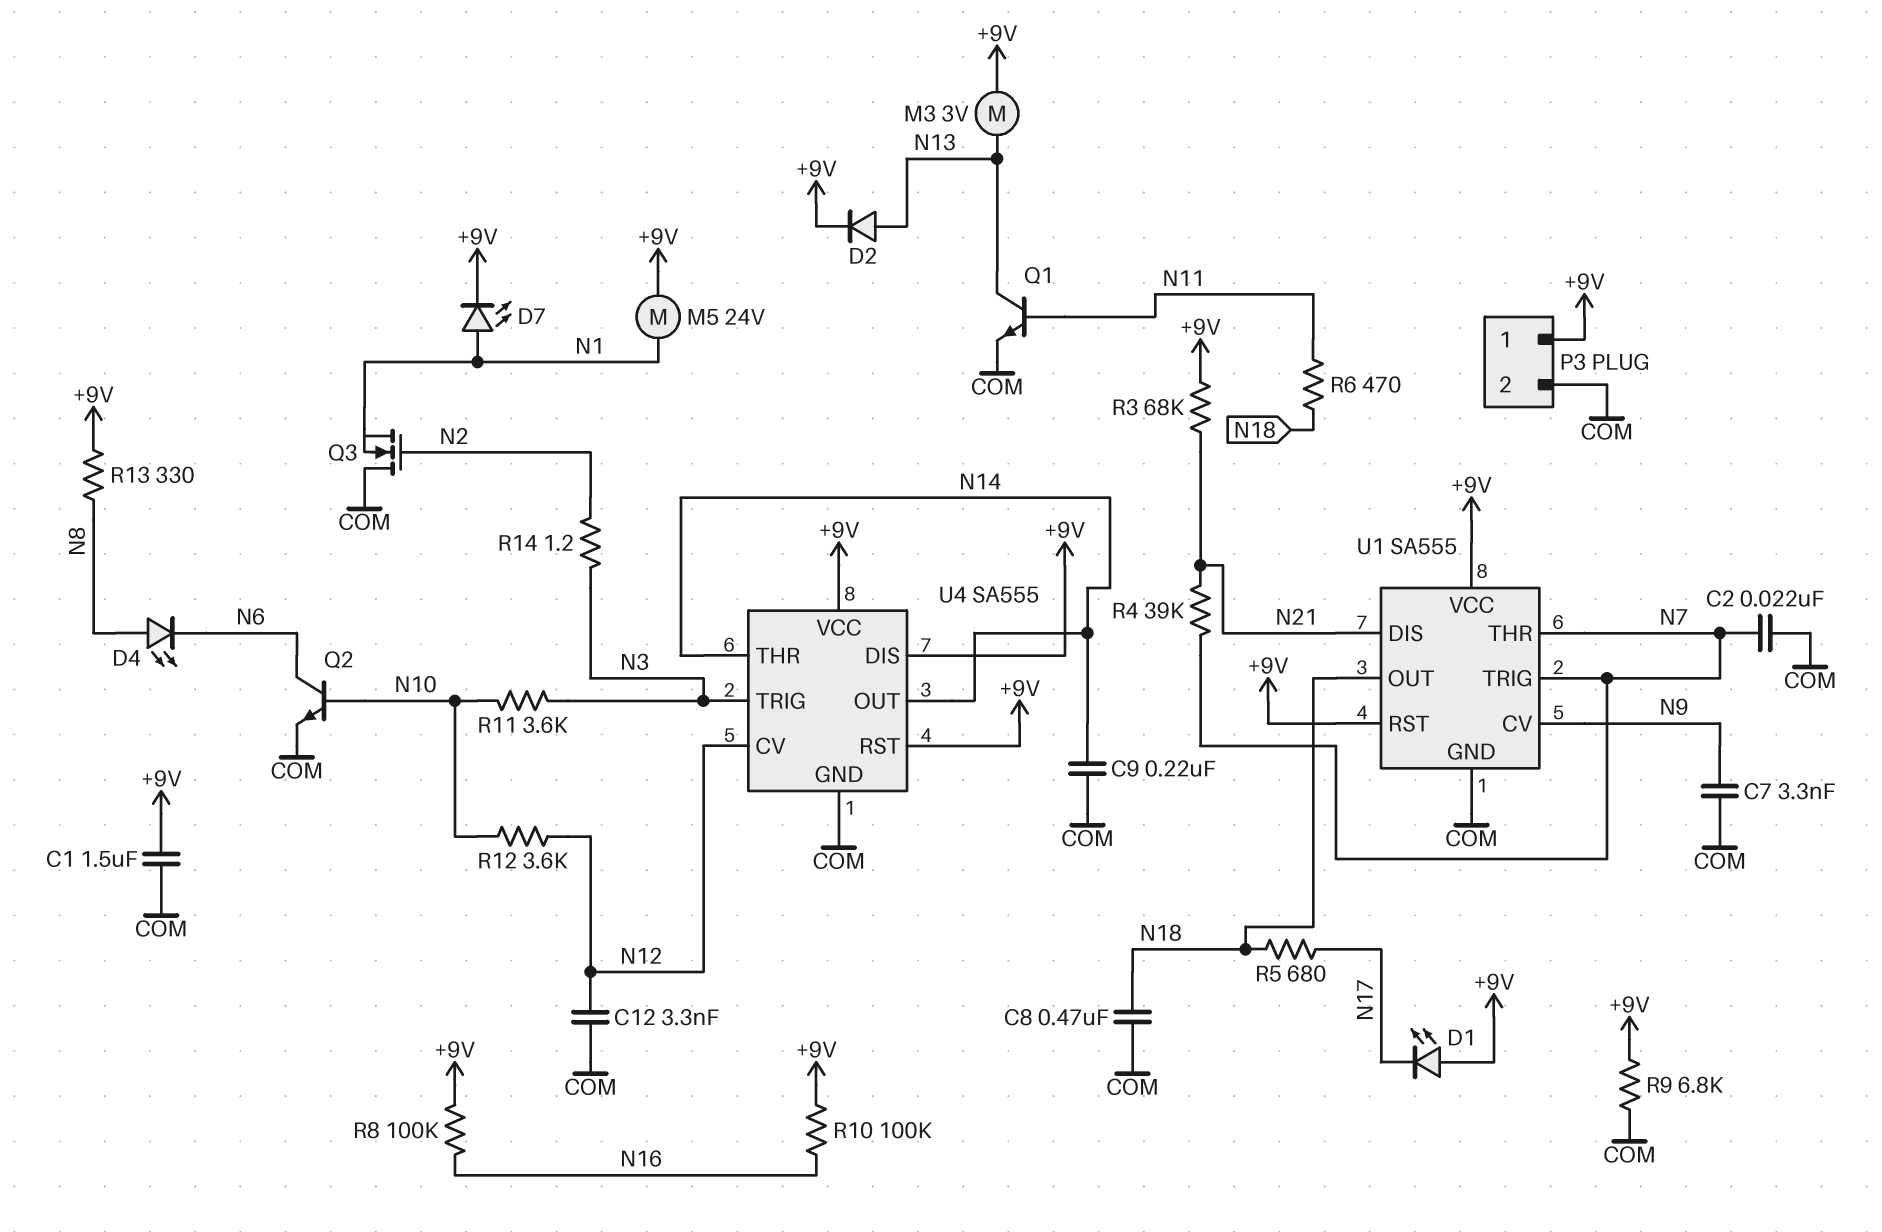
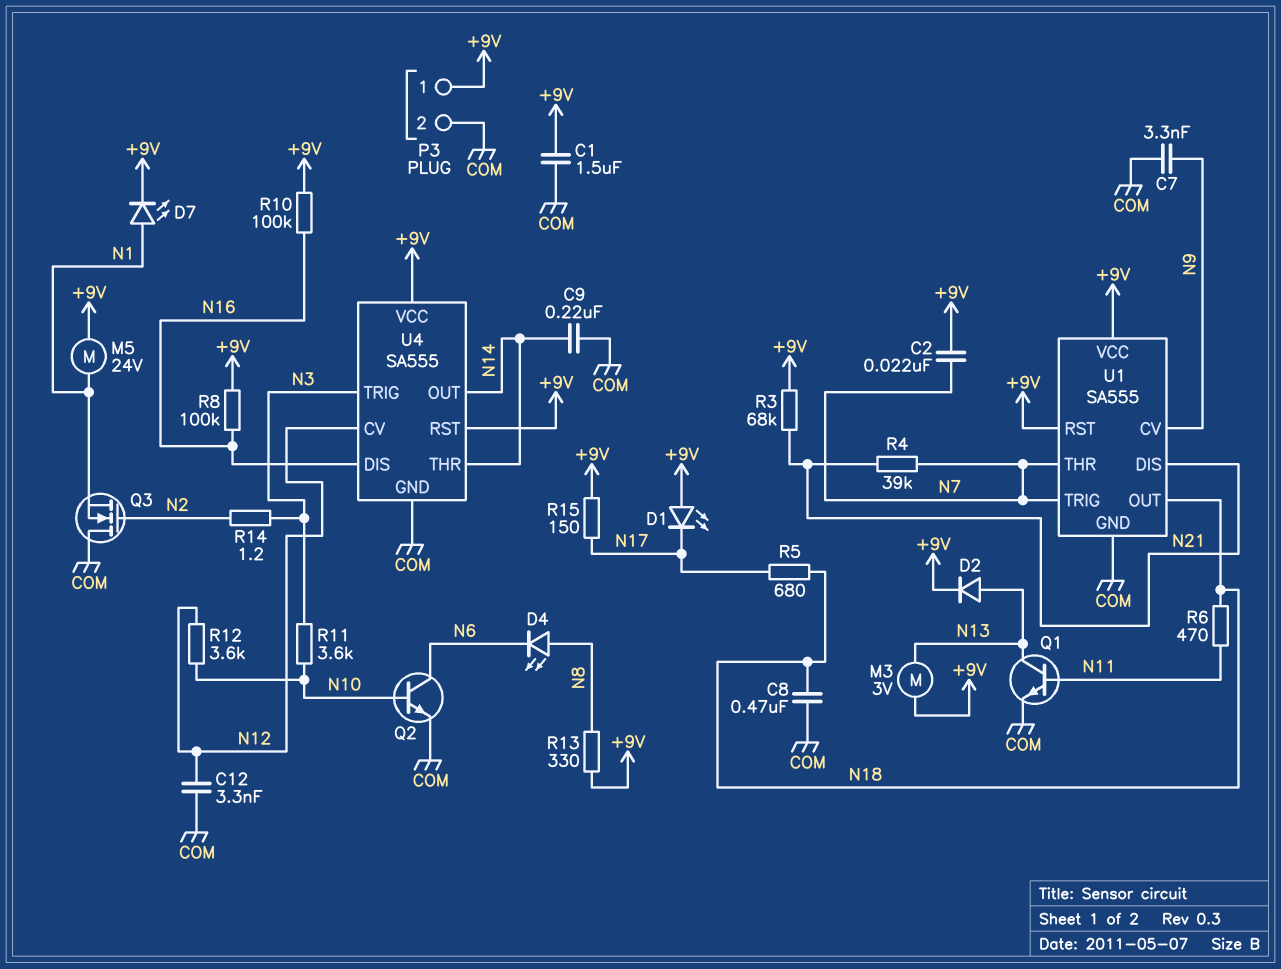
C2: 22nF (COM, N7) -> 22nF (+9V, N7)
R9: 6.8k (+9V, COM) -> none
R15: none -> 150 (+9V, N17)
U4 pin DIS: +9V -> N16

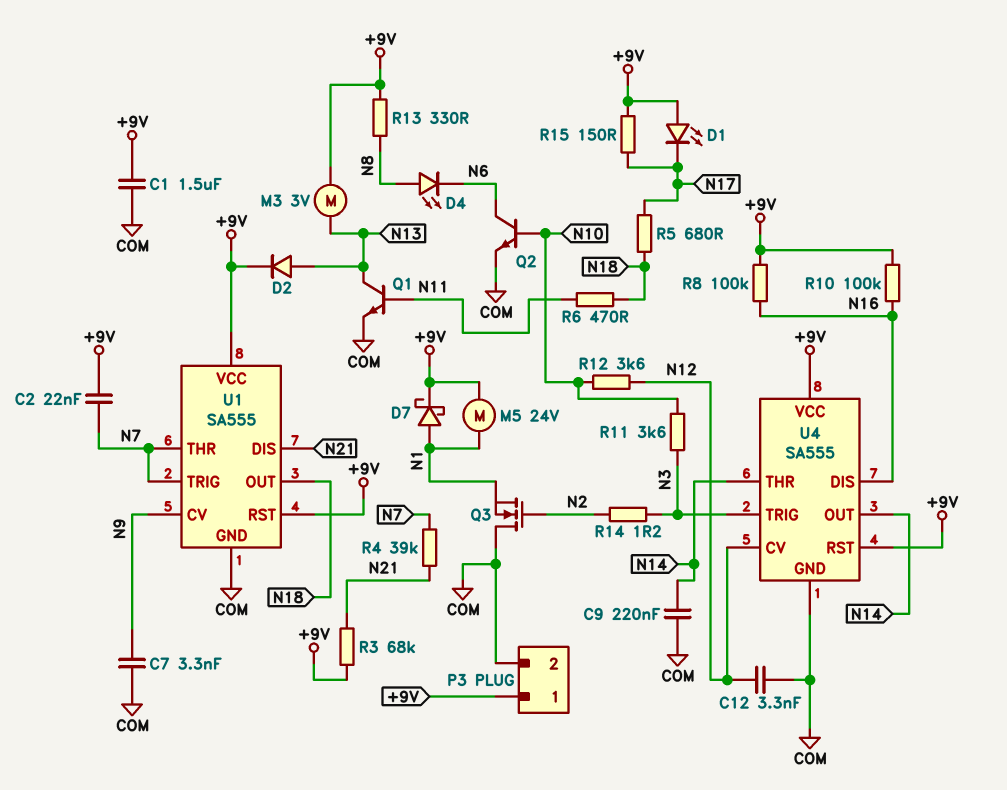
C8: 470nF (COM, N18) -> none
D7: LED (A N1, K +9V) -> schottky (A N1, K +9V)

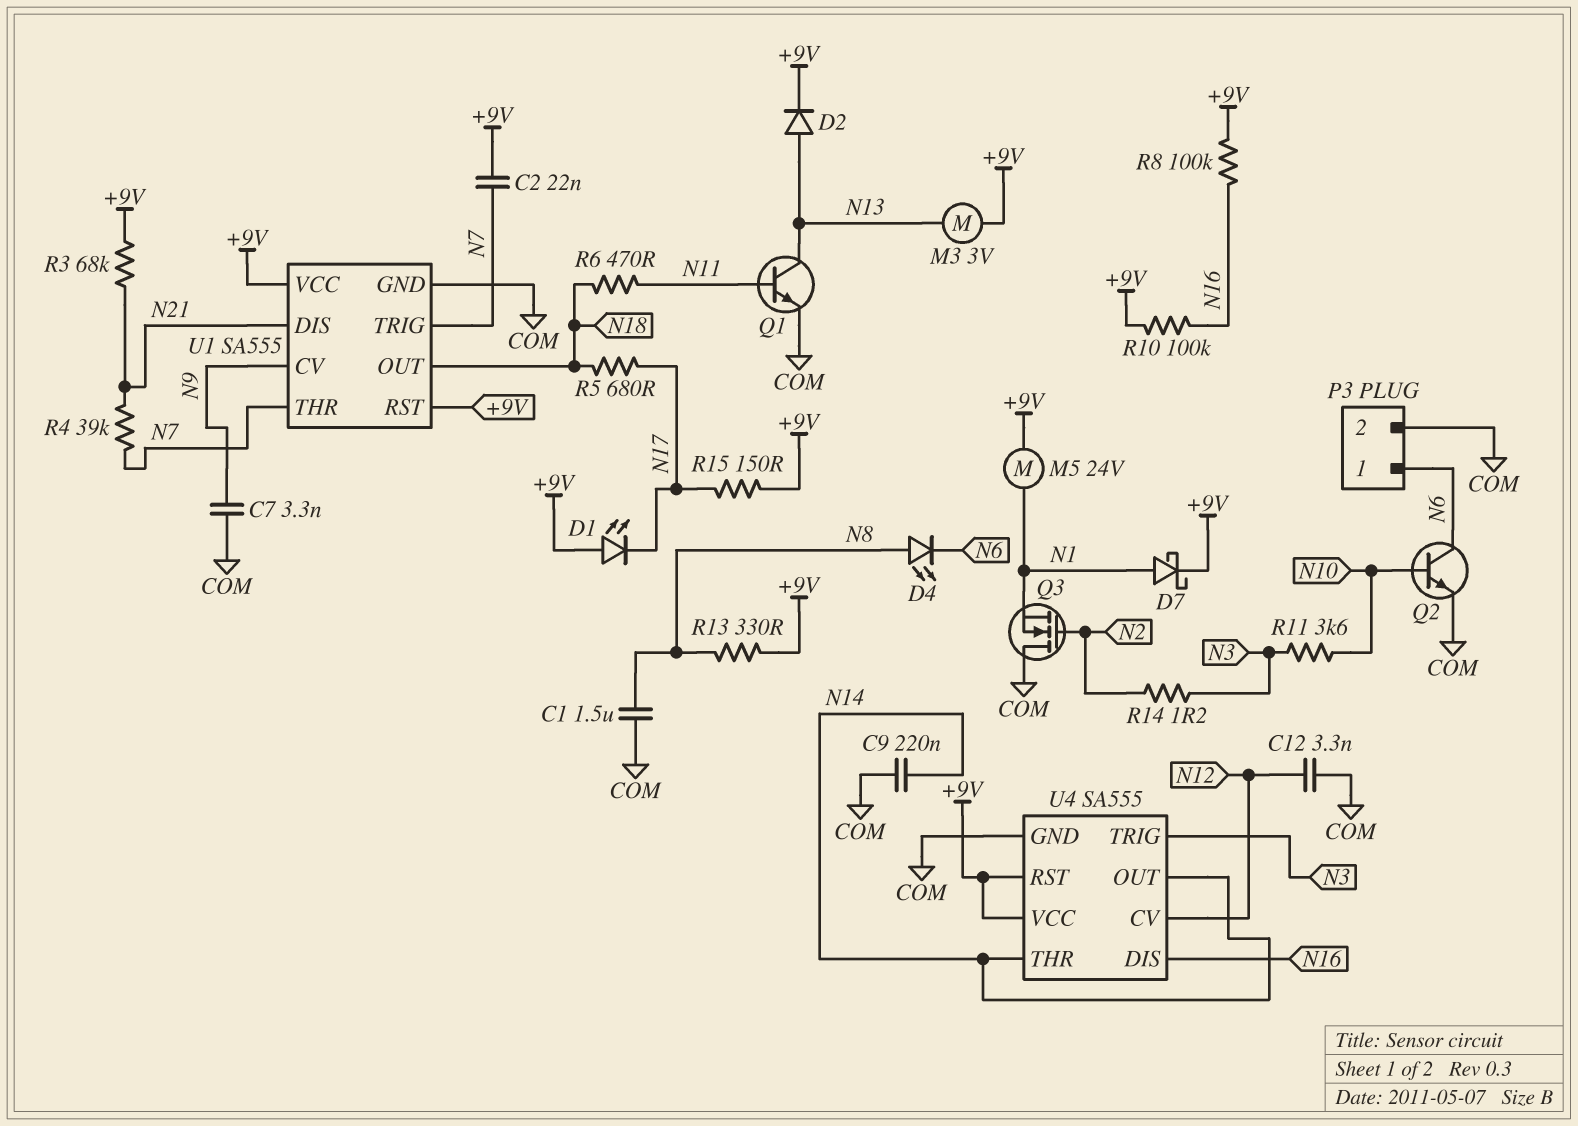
C1: 1.5uF (+9V, COM) -> 1.5uF (COM, N8)
P3 pin 1: +9V -> N6
R12: 3.6k (N10, N12) -> none

